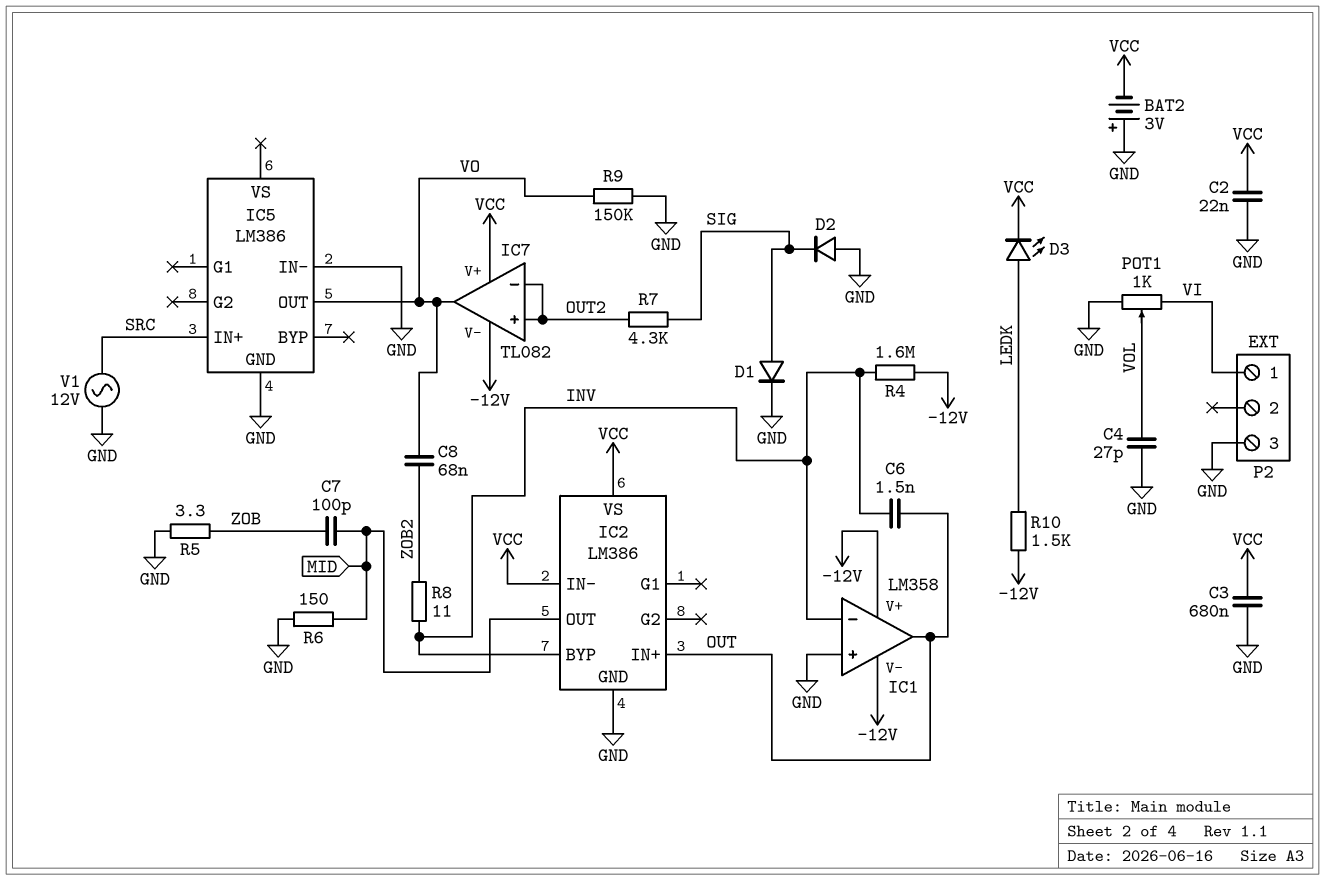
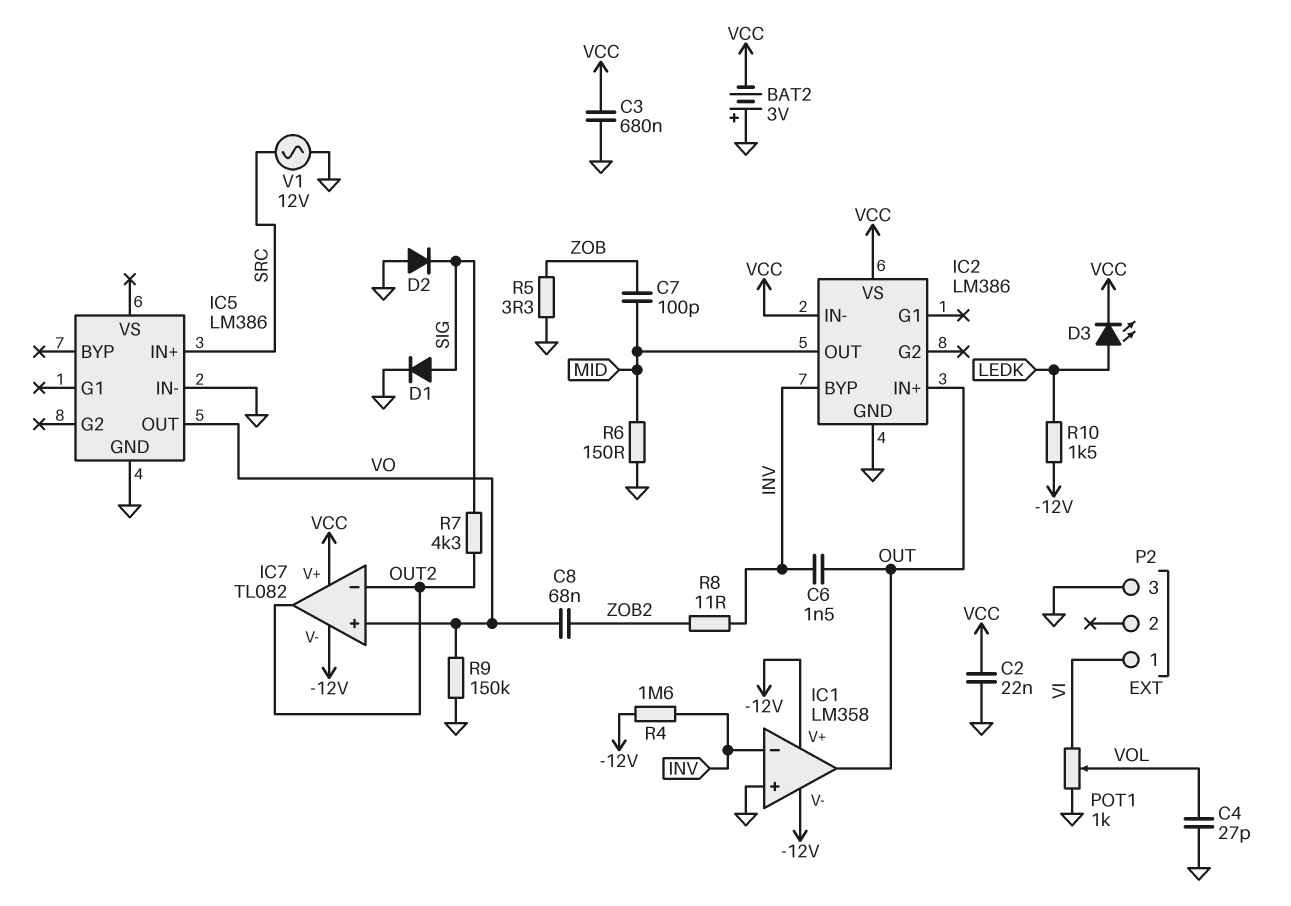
IC7 pin in+: OUT2 -> VO
IC7 pin out: VO -> OUT2

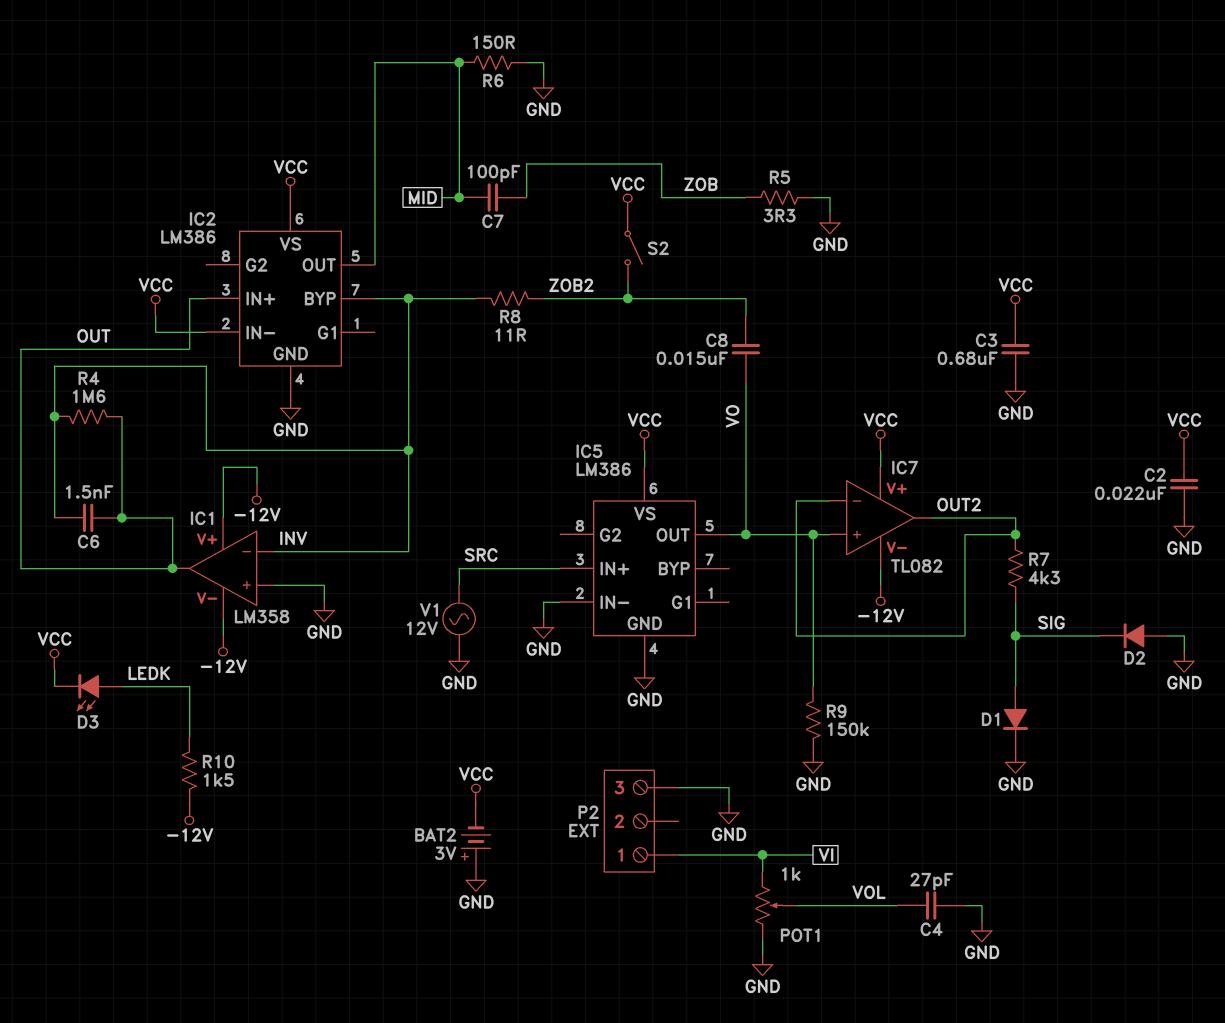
C8: 68nF (VO, ZOB2) -> 15nF (VO, ZOB2)
IC5 pin VS: none -> VCC
R4: 1.6M (-12V, INV) -> 1.6M (INV, OUT)
S2: none -> switch (VCC, ZOB2)

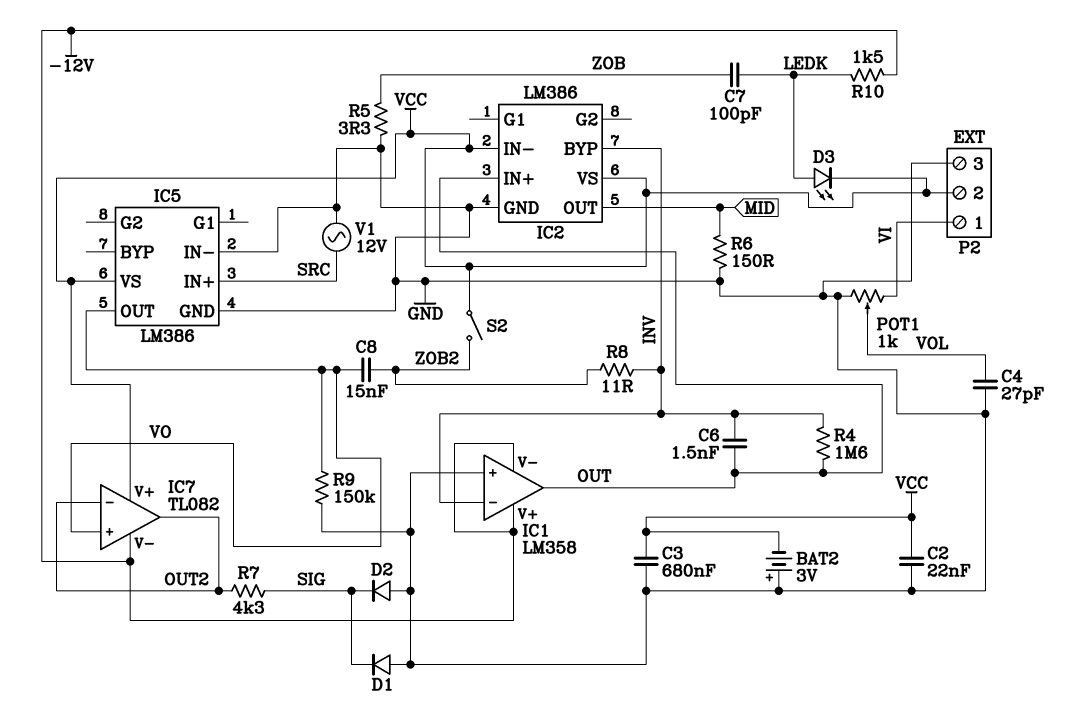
C7: 100pF (MID, ZOB) -> 100pF (LEDK, ZOB)
D1: diode (A SIG, K GND) -> diode (A GND, K SIG)
P2 pin 2: none -> VCC

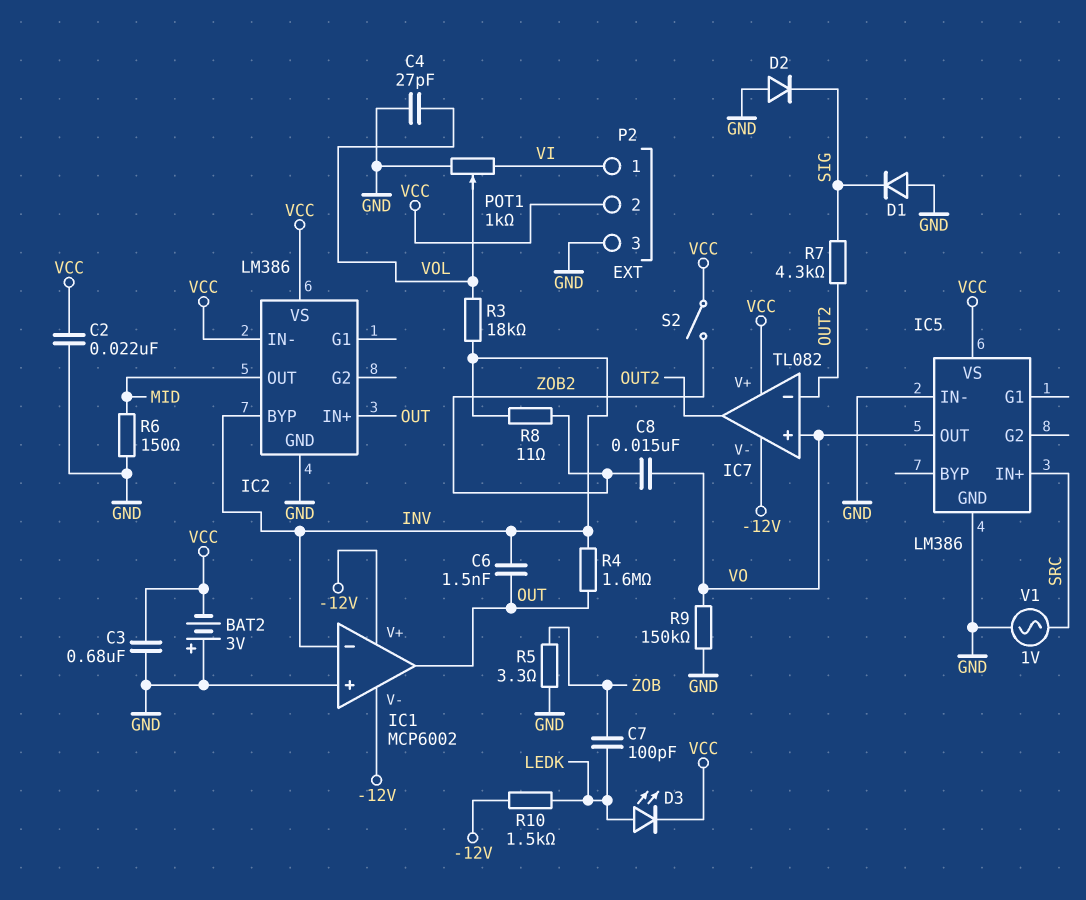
IC1: LM358 -> MCP6002
R3: none -> 18k (INV, VOL)
V1: AC 12V (GND, SRC) -> AC 1V (GND, SRC)

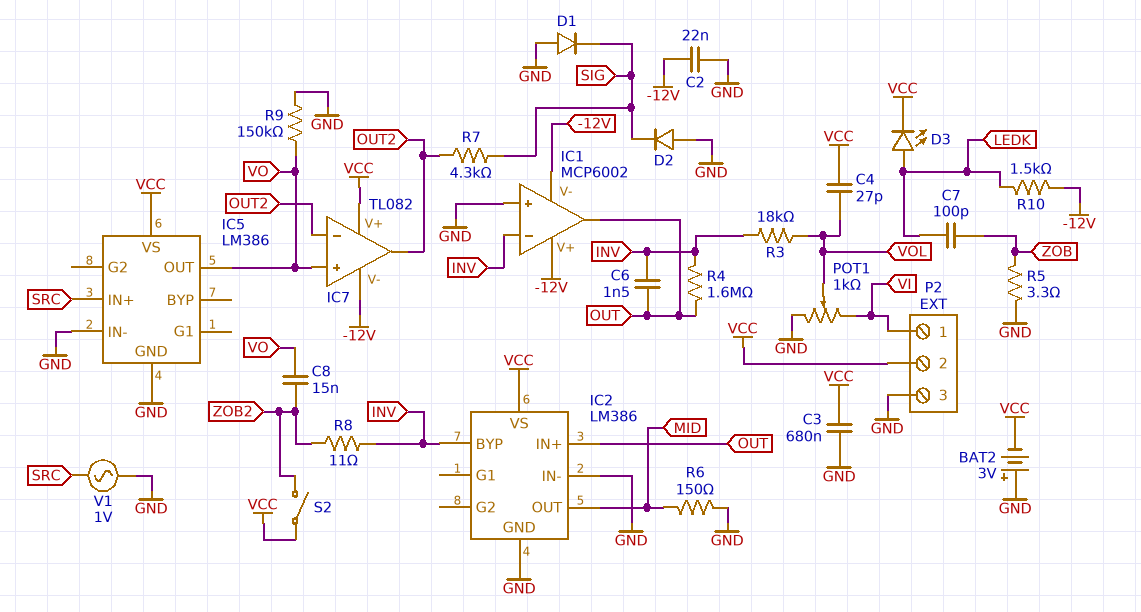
C2: 22nF (GND, VCC) -> 22nF (-12V, GND)
C4: 27pF (GND, VOL) -> 27pF (VCC, VOL)
IC2 pin IN-: VCC -> GND

